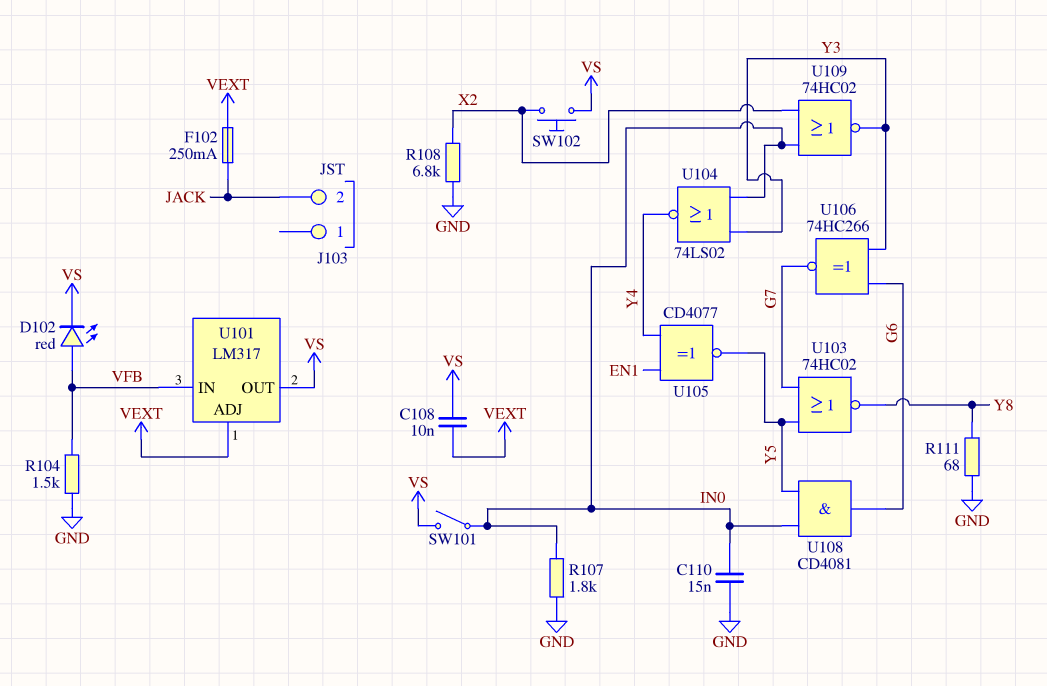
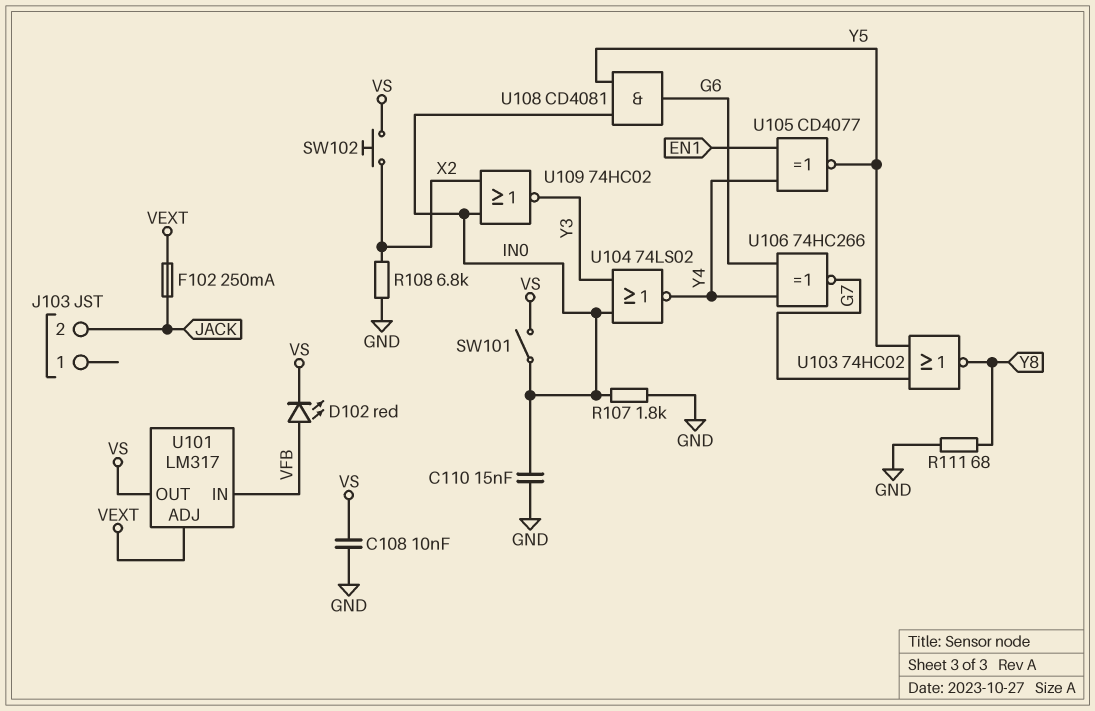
C108: 10nF (VEXT, VS) -> 10nF (GND, VS)
R104: 1.5k (GND, VFB) -> none
U106: XNOR 74HC266 (in G6, in Y3, out G7) -> XNOR 74HC266 (in G6, in Y4, out G7)

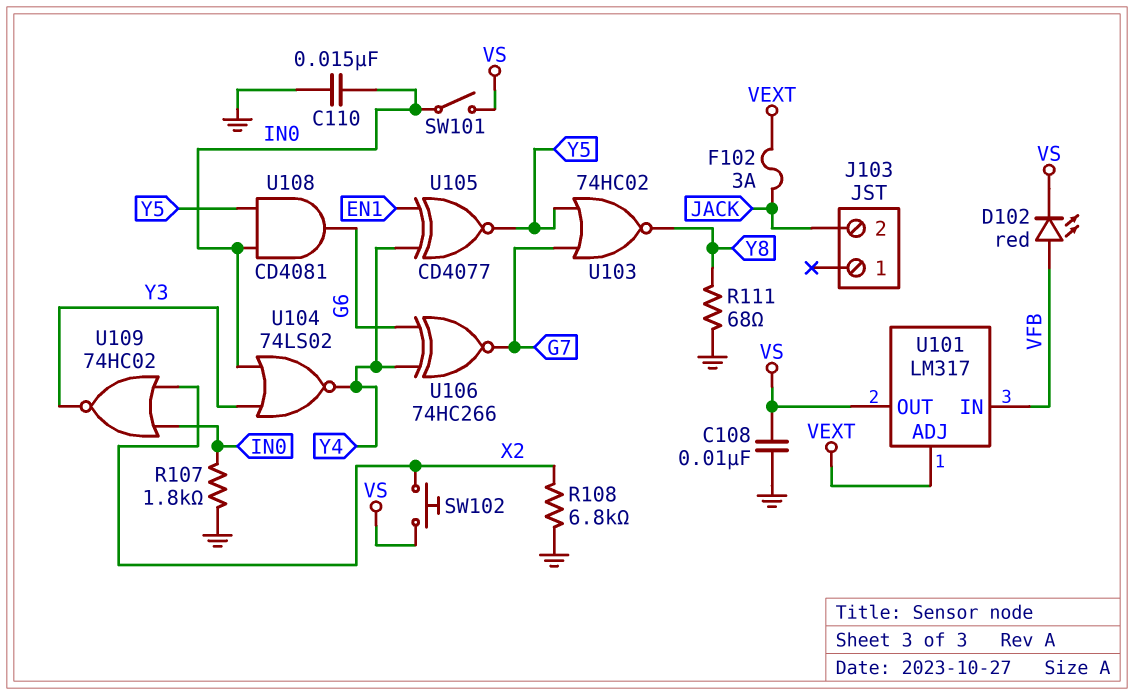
F102: 250mA (JACK, VEXT) -> 3A (JACK, VEXT)

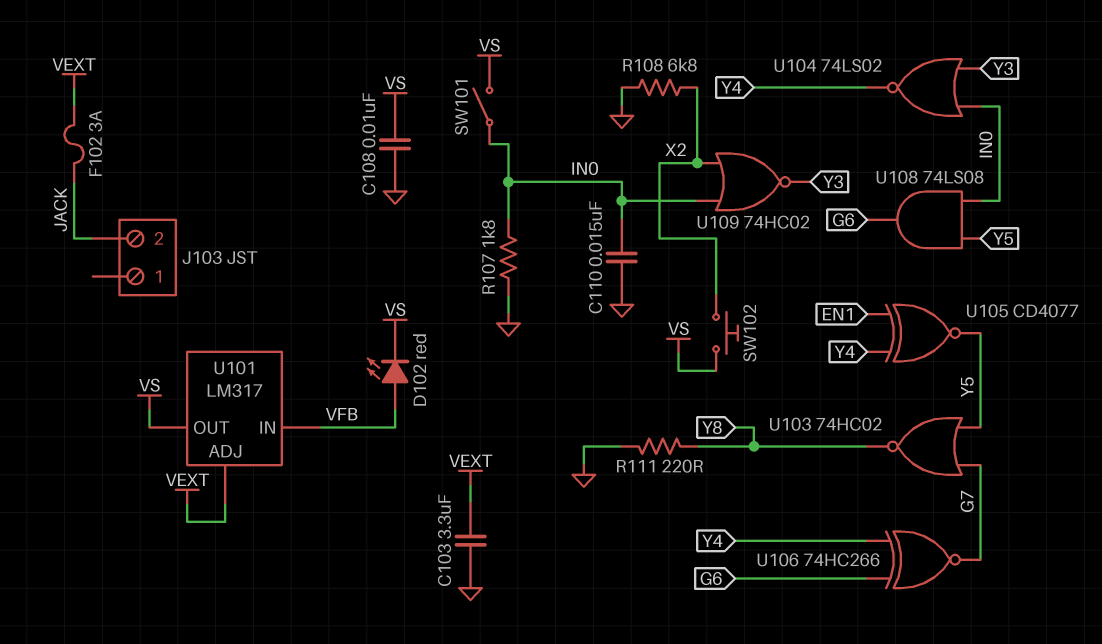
C103: none -> 3.3uF (GND, VEXT)
R111: 68 (GND, Y8) -> 220 (GND, Y8)
U108: AND CD4081 (in IN0, in Y5, out G6) -> AND 74LS08 (in IN0, in Y5, out G6)

